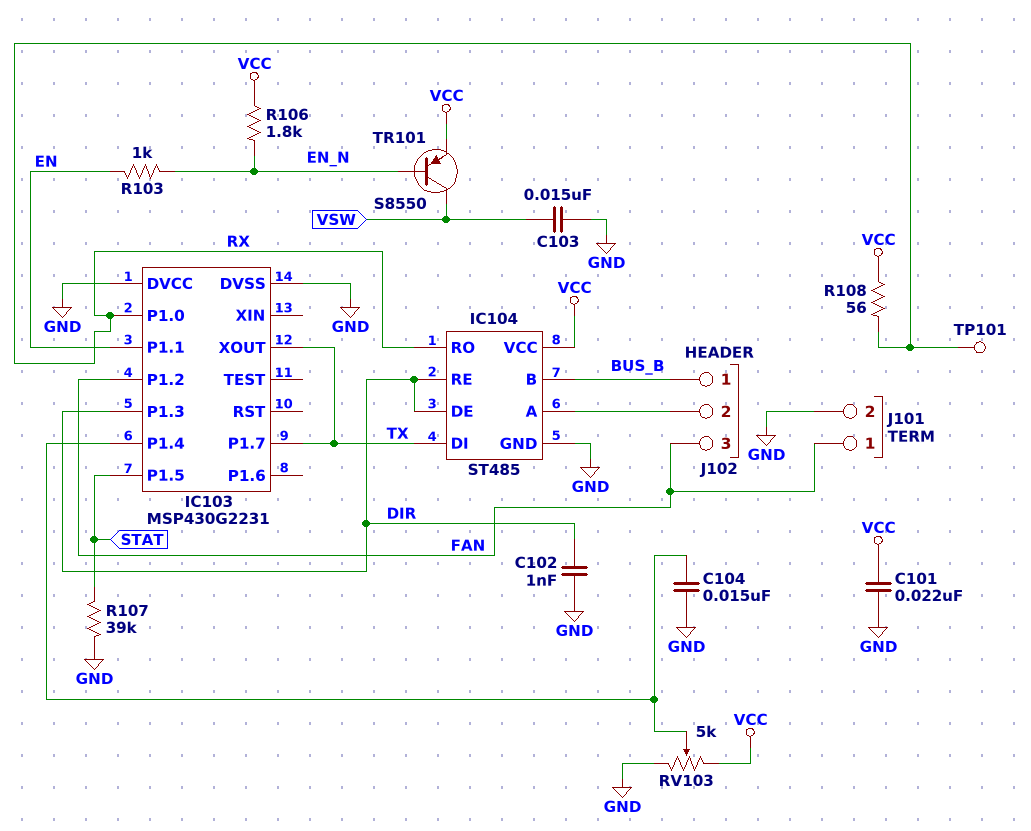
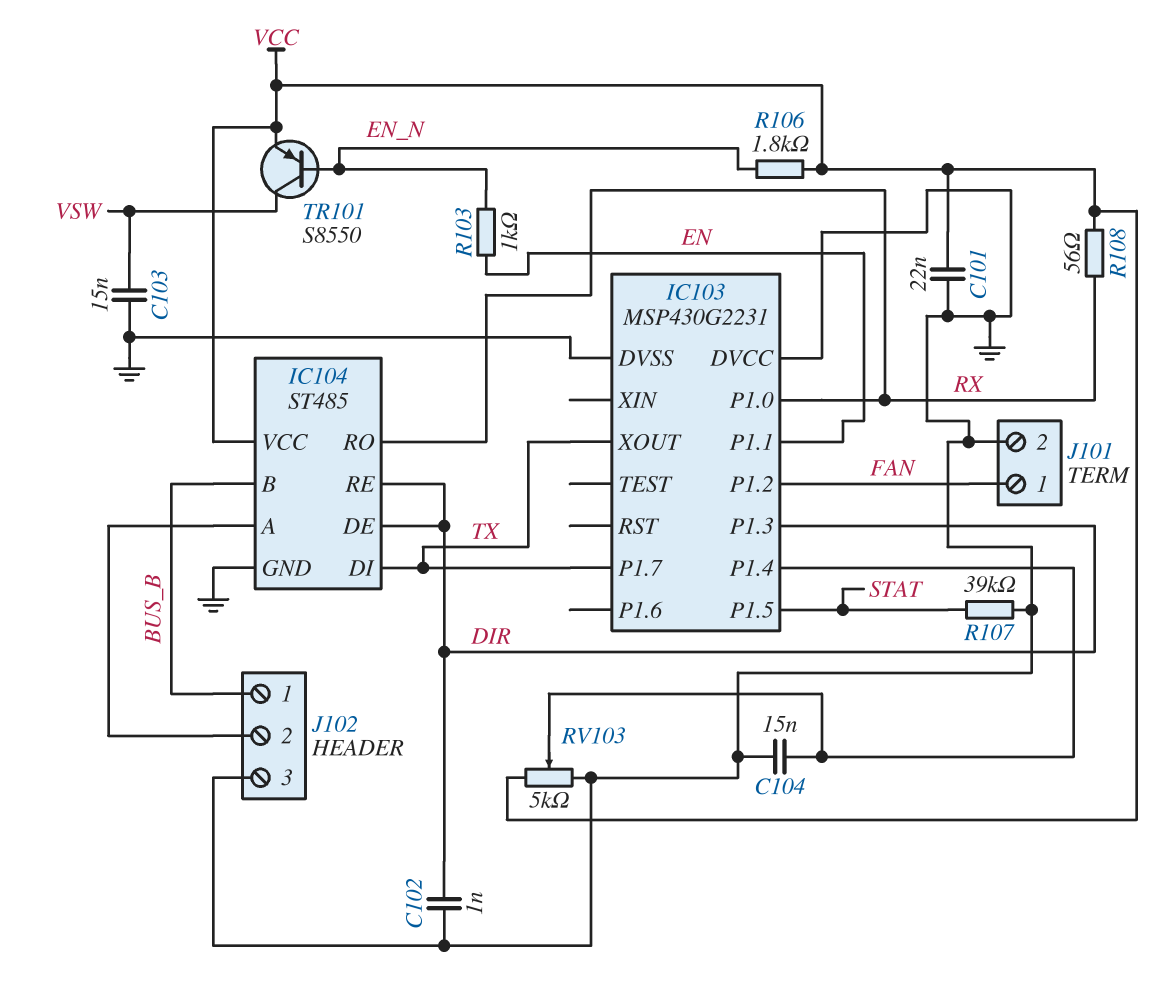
J102 pin 3: FAN -> GND
TP101: test point (RX) -> none

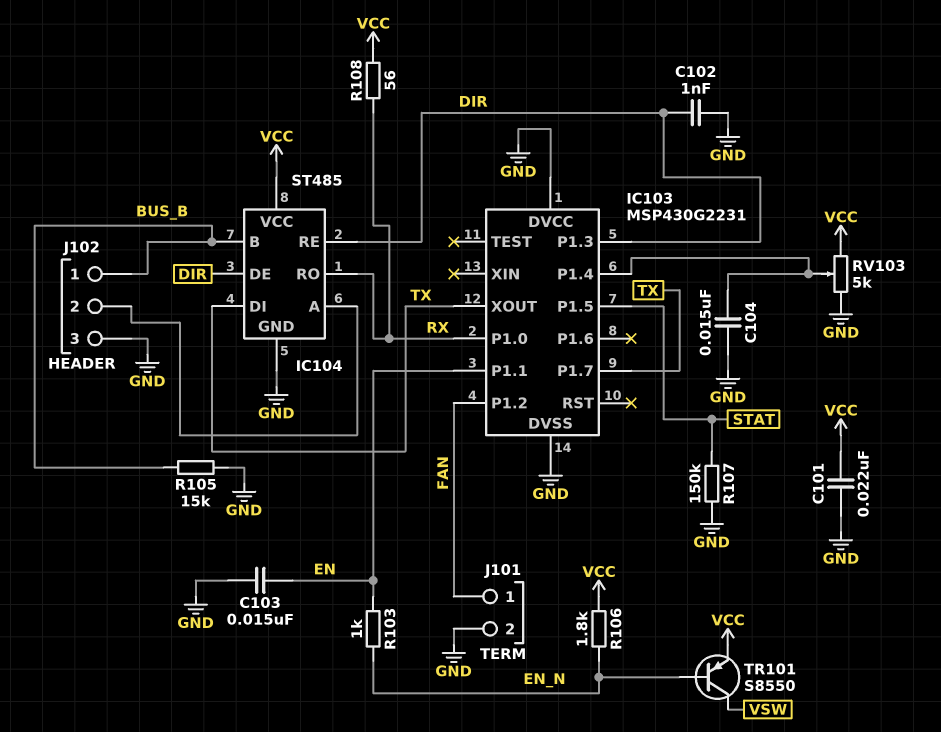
C103: 15nF (GND, VSW) -> 15nF (EN, GND)
R105: none -> 15k (BUS_B, GND)
R107: 39k (GND, STAT) -> 150k (GND, STAT)

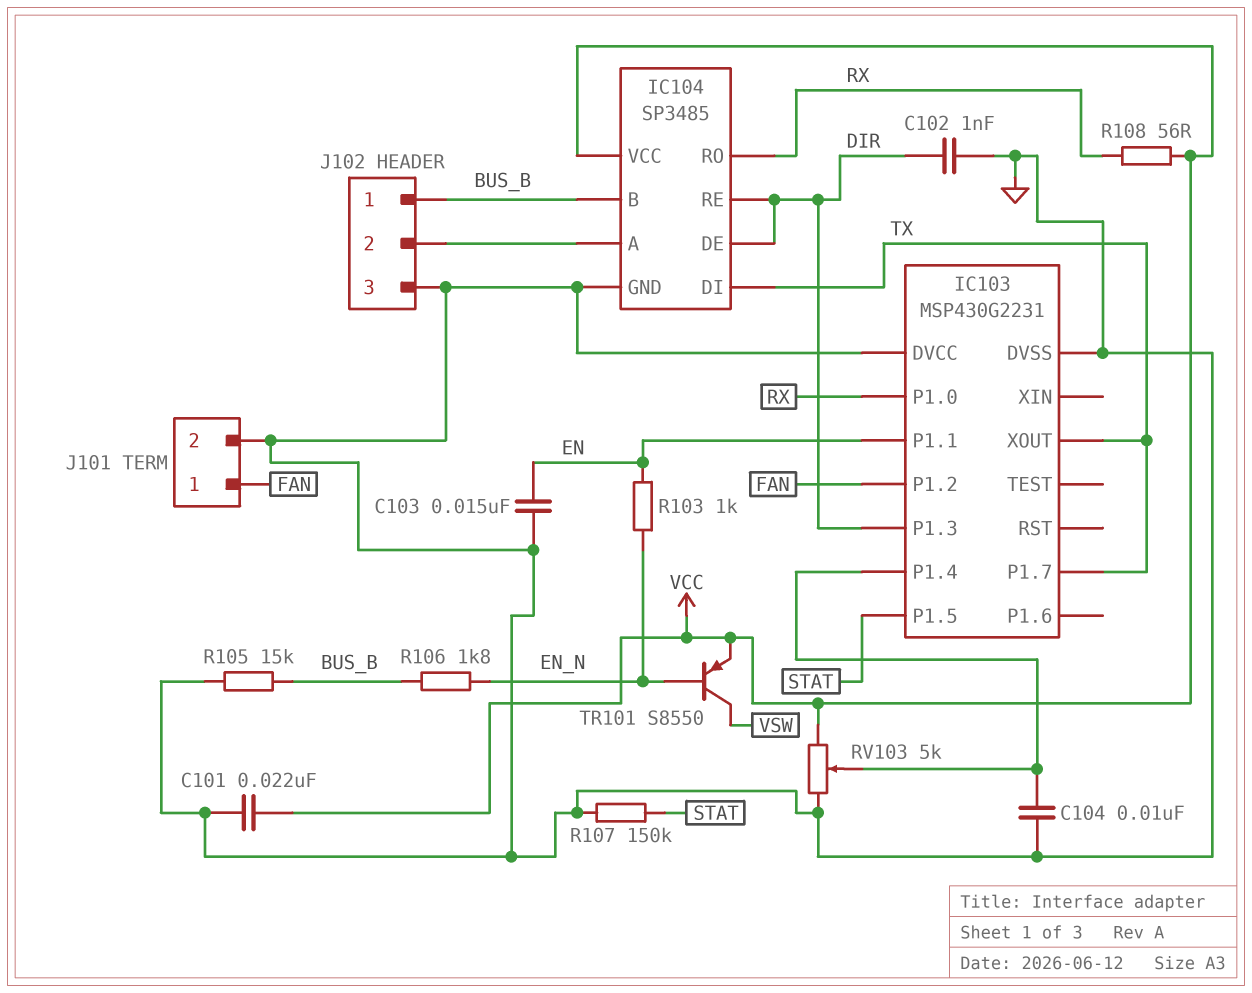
C104: 15nF (GND, IC103/P1.4) -> 10nF (GND, IC103/P1.4)
IC104: ST485 -> SP3485
R106: 1.8k (EN_N, VCC) -> 1.8k (BUS_B, EN_N)

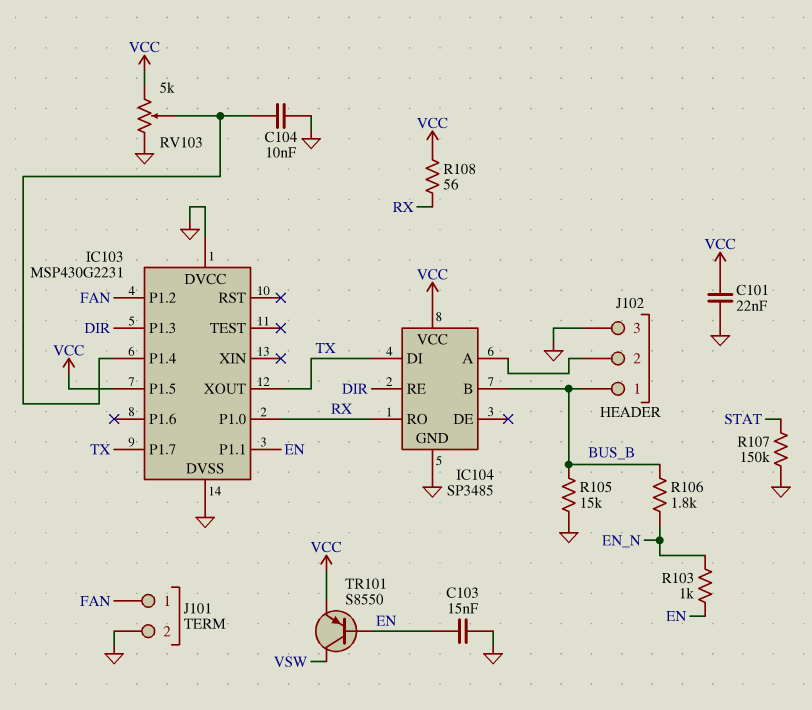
C102: 1nF (DIR, GND) -> none
IC103 pin P1.5: STAT -> VCC
IC104 pin DE: DIR -> none
TR101: PNP S8550 (B EN_N, C VSW, E VCC) -> PNP S8550 (B EN, C VSW, E VCC)

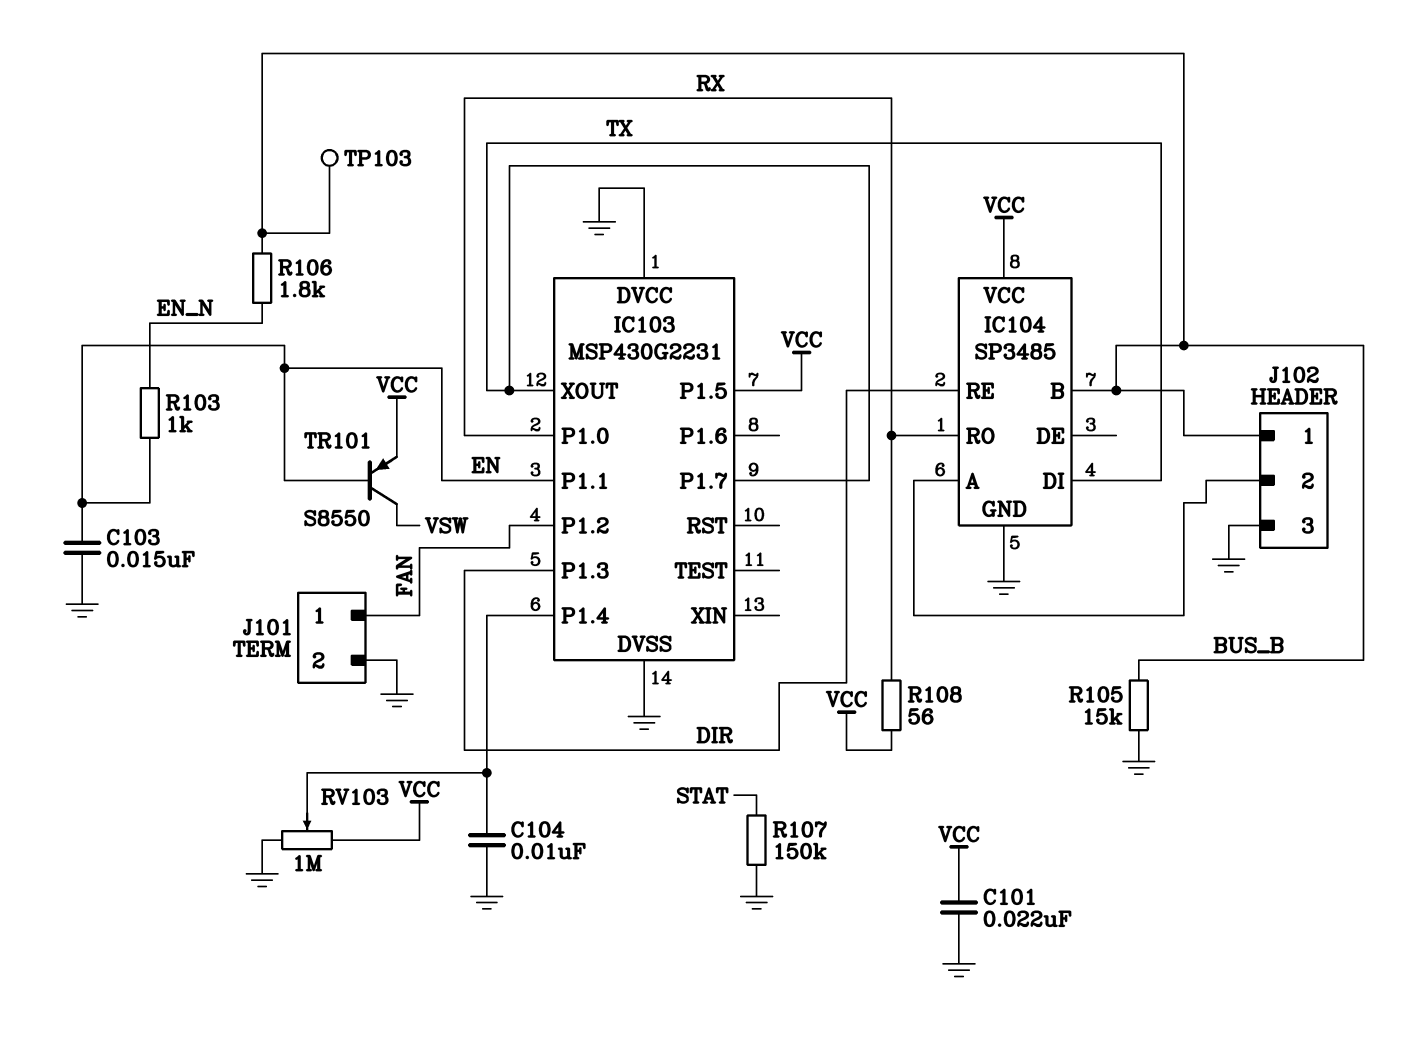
RV103: 5k (GND, VCC, wiper IC103/P1.4) -> 1M (GND, VCC, wiper IC103/P1.4)
TP103: none -> test point (BUS_B)

